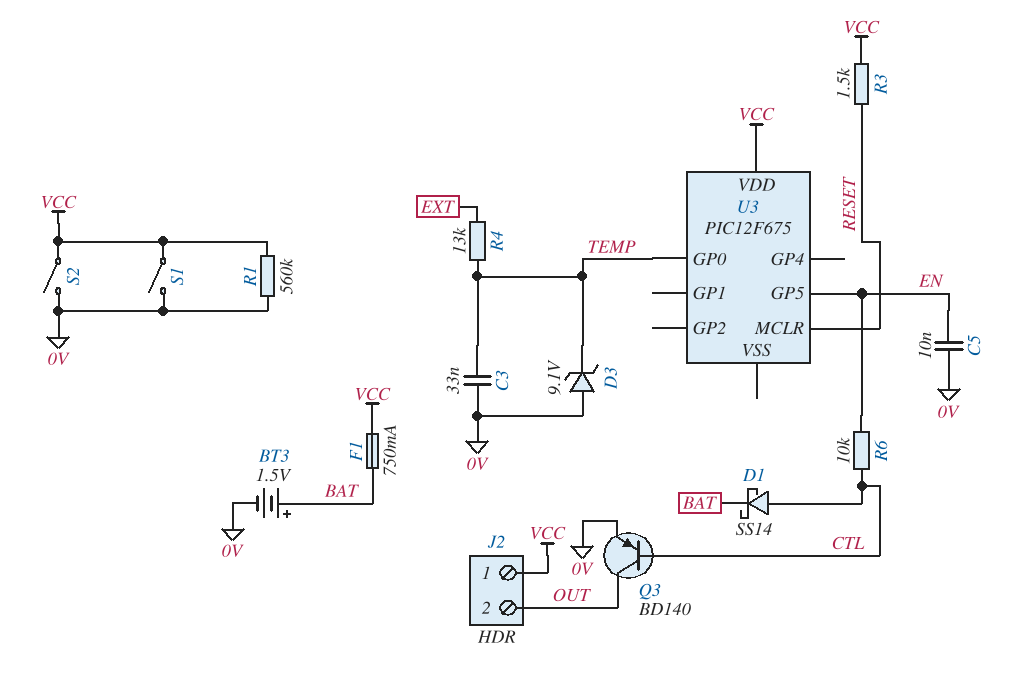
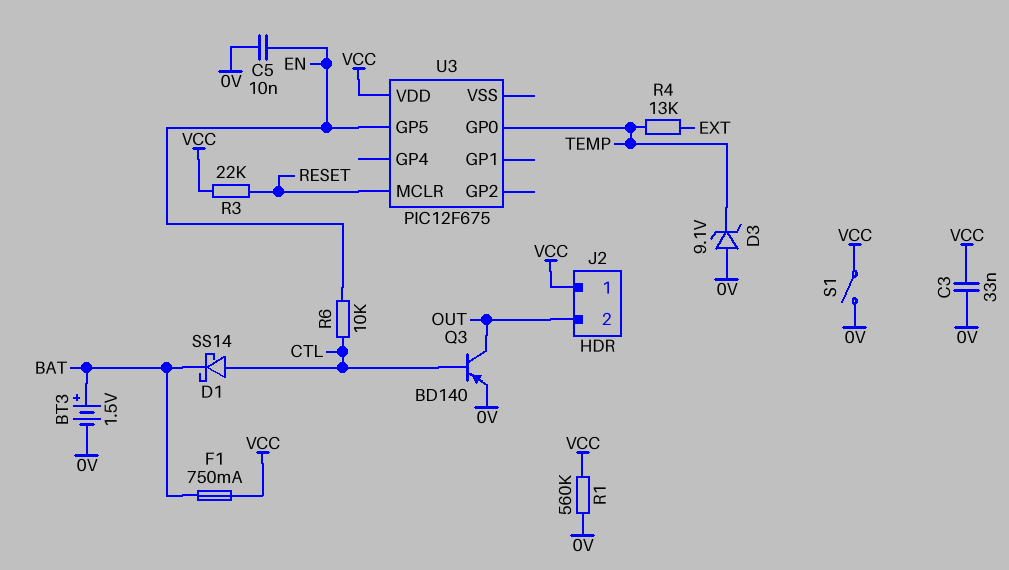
C3: 33nF (0V, TEMP) -> 33nF (0V, VCC)
R3: 1.5k (RESET, VCC) -> 22k (RESET, VCC)
S2: switch (0V, VCC) -> none

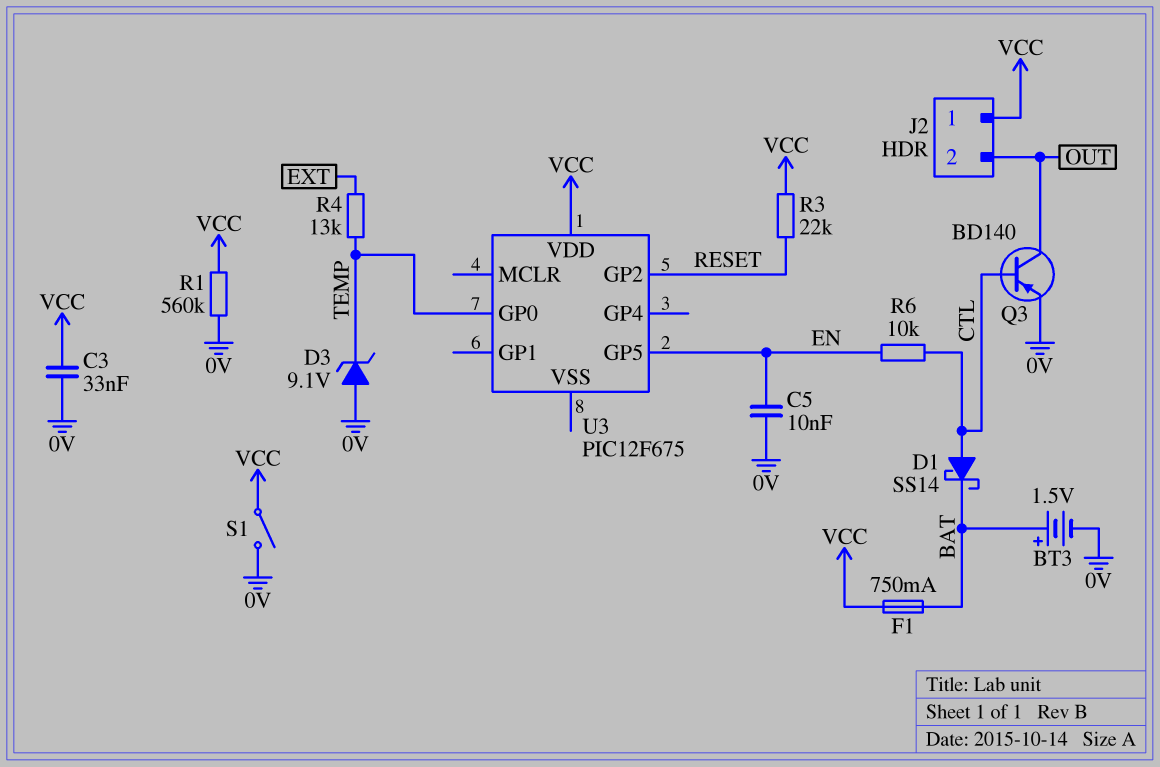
U3 pin GP2: none -> RESET
U3 pin MCLR: RESET -> none

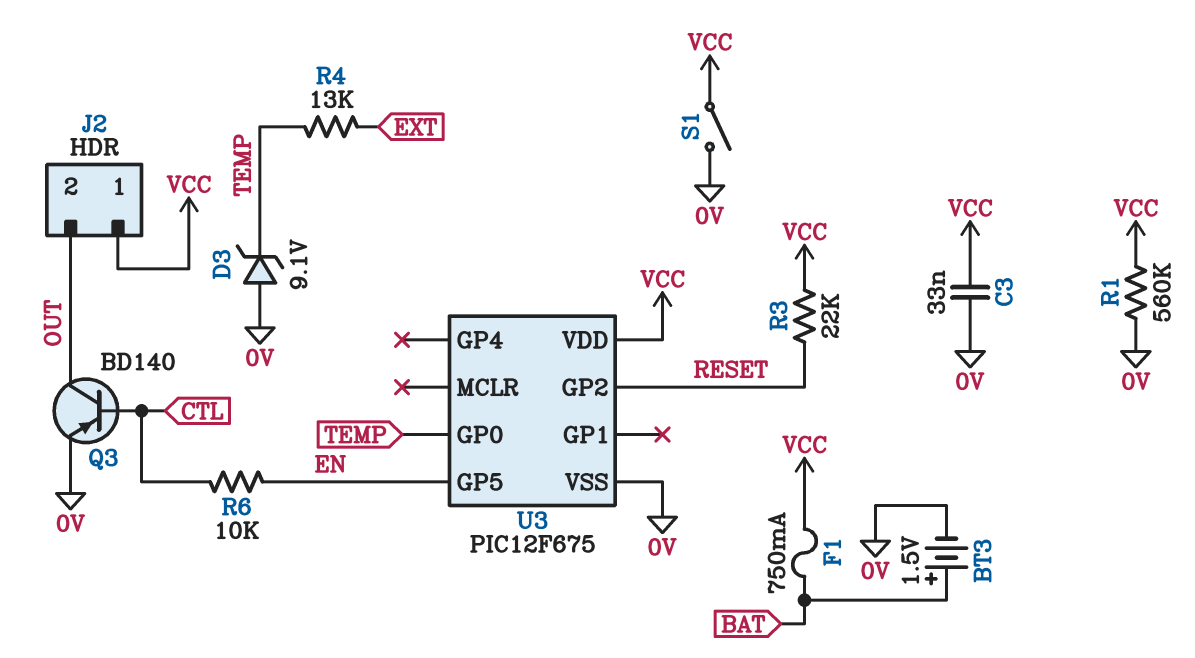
C5: 10nF (0V, EN) -> none
D1: schottky SS14 (A CTL, K BAT) -> none
U3 pin VSS: none -> 0V

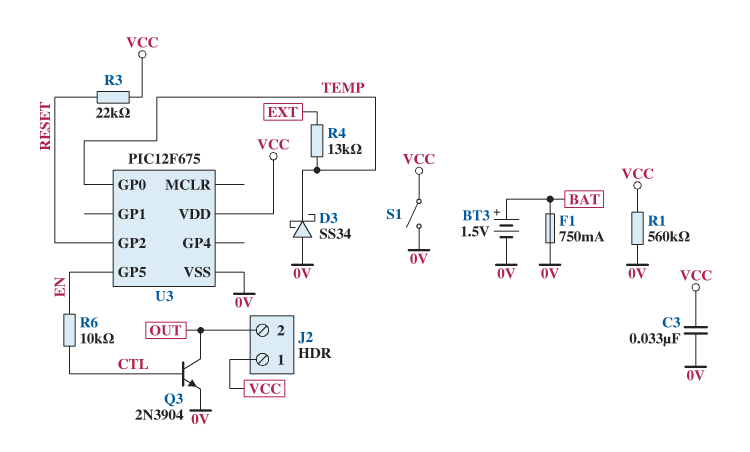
D3: zener 9.1V (A 0V, K TEMP) -> schottky SS34 (A 0V, K TEMP)
F1: 750mA (BAT, VCC) -> 750mA (0V, BAT)
Q3: PNP BD140 (B CTL, C OUT, E 0V) -> NPN 2N3904 (B CTL, C OUT, E 0V)

